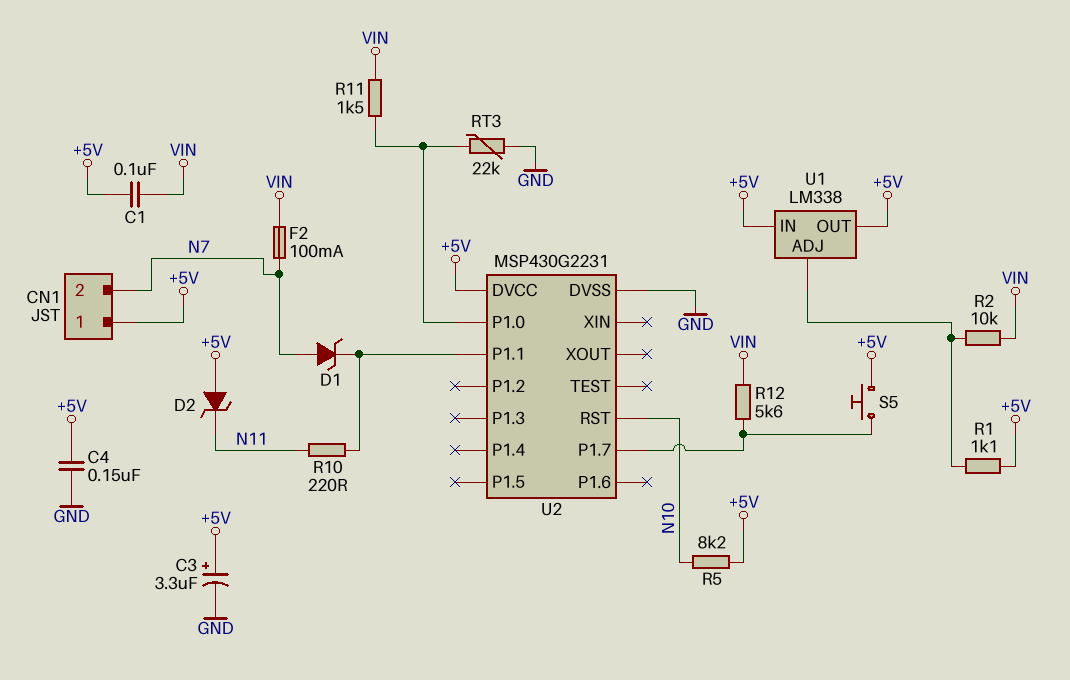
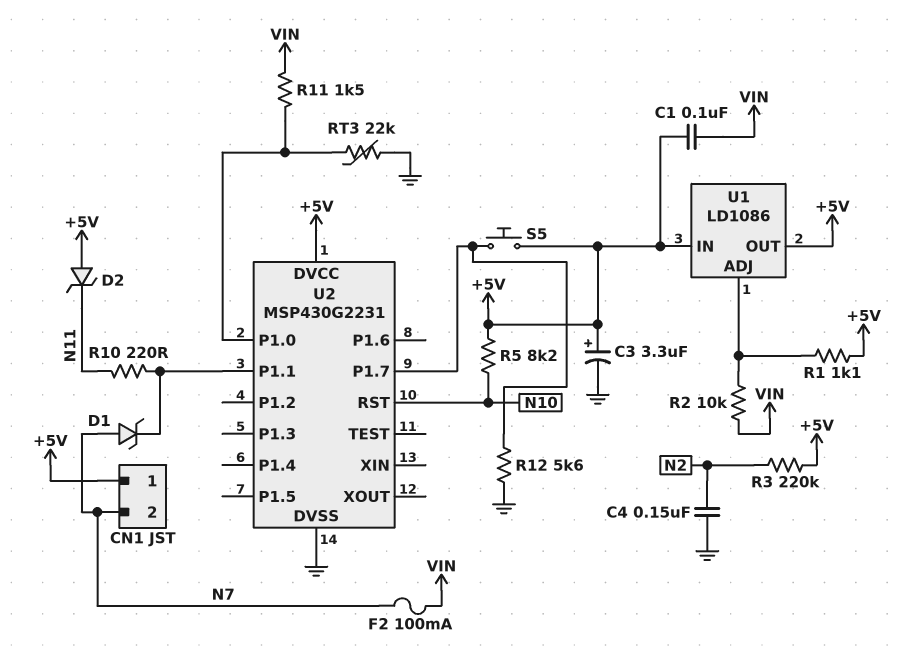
C4: 150nF (+5V, GND) -> 150nF (GND, N2)
R3: none -> 220k (+5V, N2)
R12: 5.6k (U2/P1.7, VIN) -> 5.6k (GND, U2/P1.7)
U1: LM338 -> LD1086

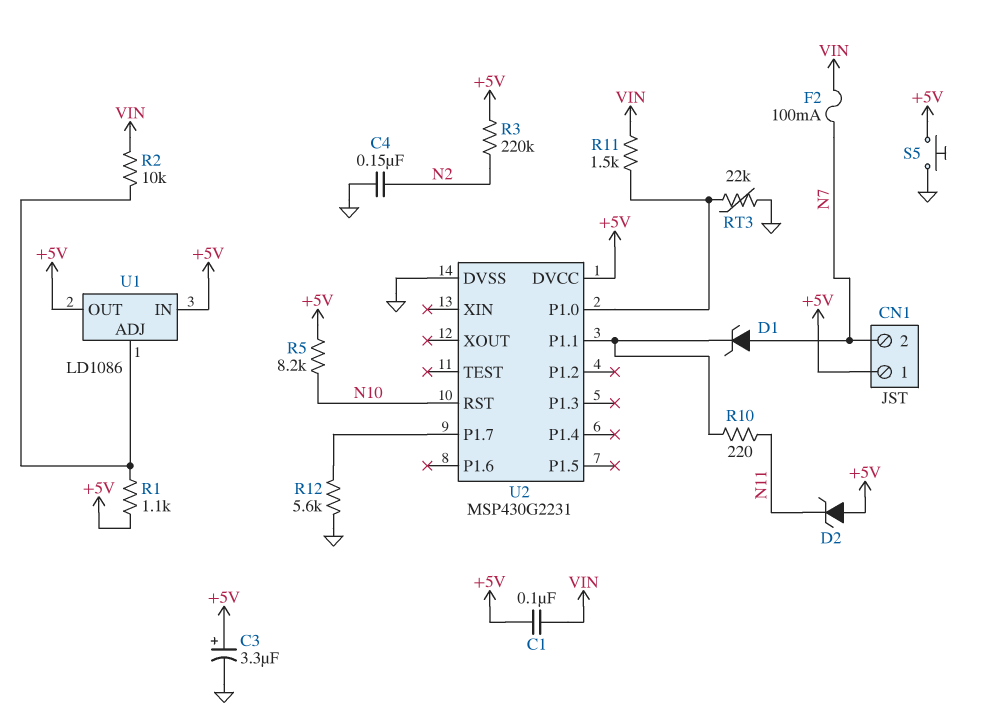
S5: button (+5V, U2/P1.7) -> button (+5V, GND)

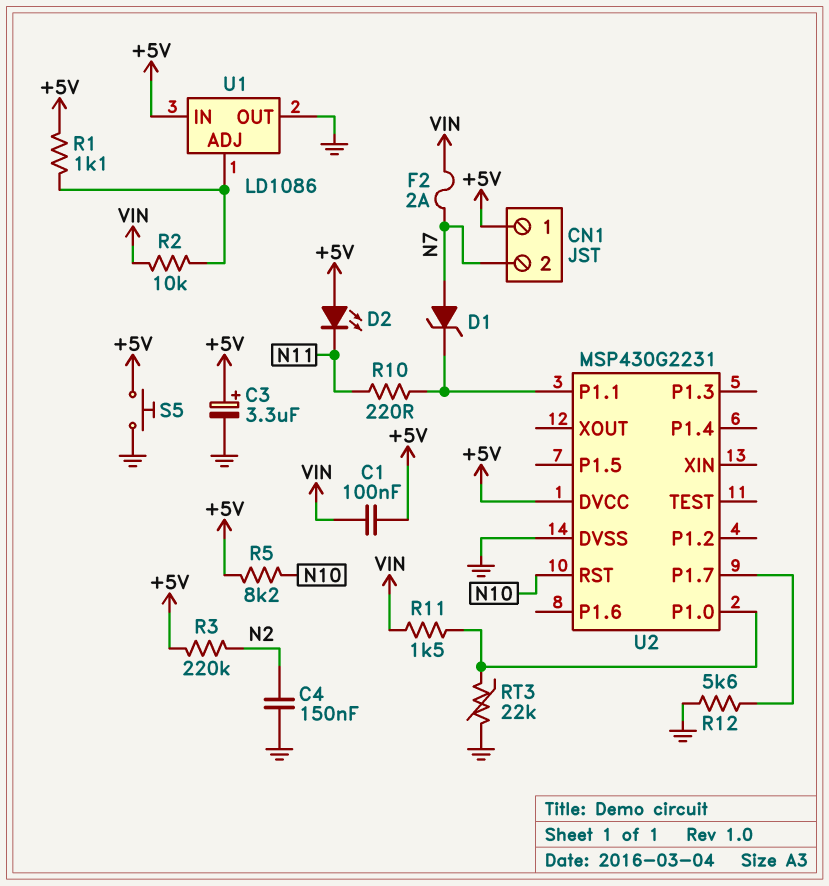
D2: zener (A +5V, K N11) -> LED (A +5V, K N11)
F2: 100mA (N7, VIN) -> 2A (N7, VIN)
U1 pin OUT: +5V -> GND

